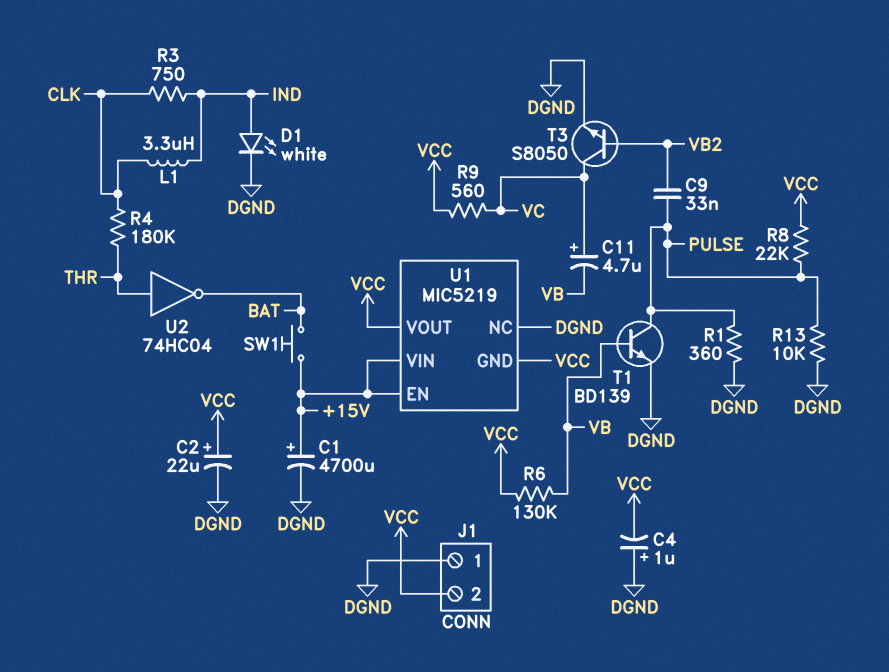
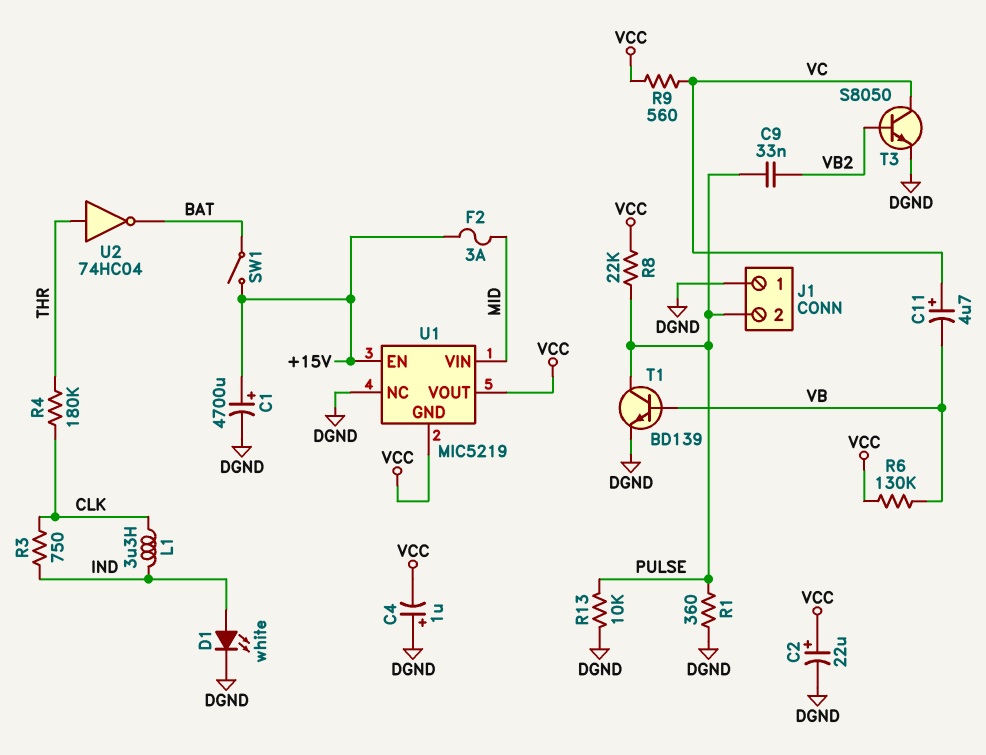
F2: none -> 3A (+15V, MID)
J1 pin 2: VCC -> PULSE
SW1: button (+15V, BAT) -> switch (+15V, BAT)
U1 pin VIN: +15V -> MID

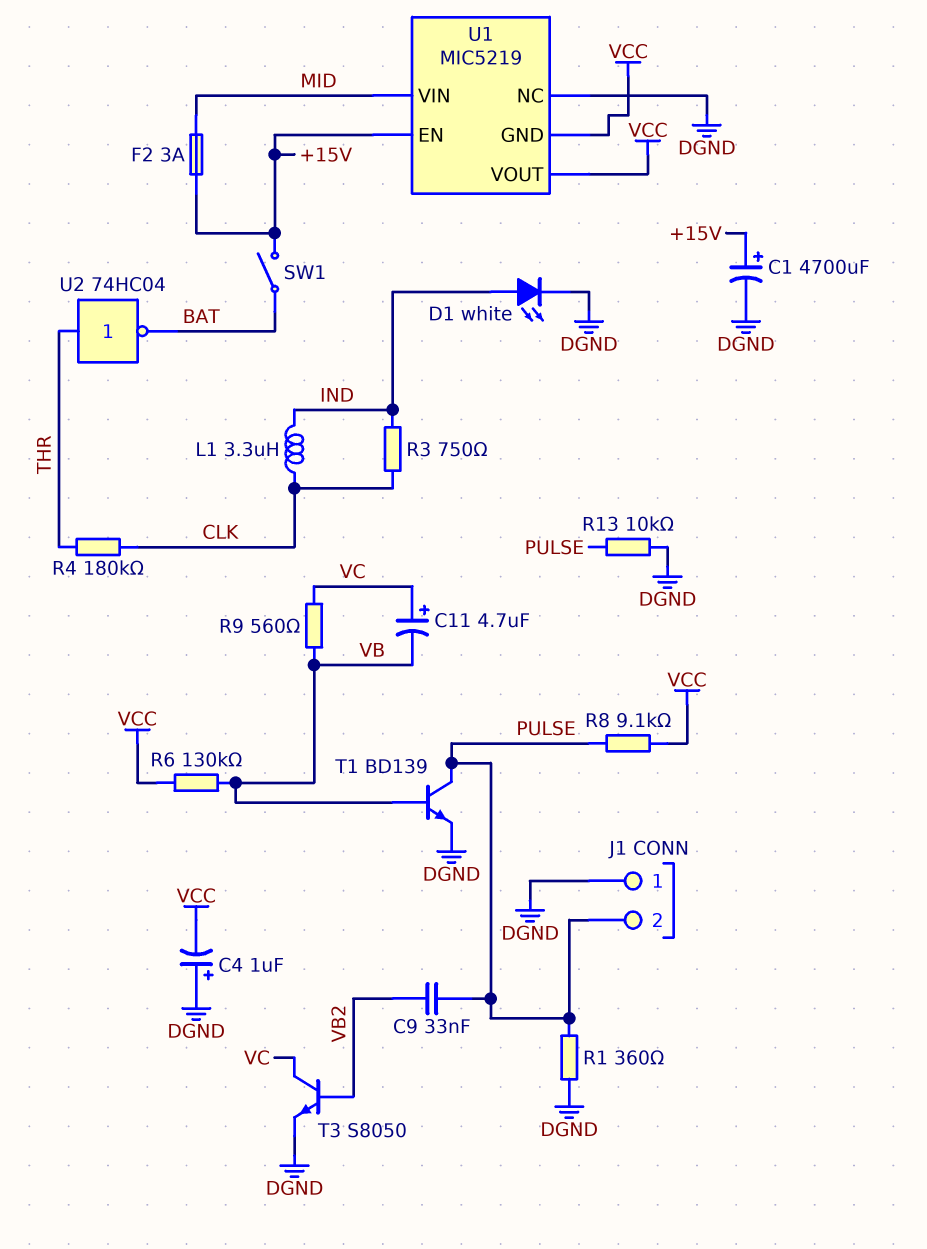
C2: 22uF (plus VCC, minus DGND) -> none
R8: 22k (PULSE, VCC) -> 9.1k (PULSE, VCC)
R9: 560 (VC, VCC) -> 560 (VB, VC)

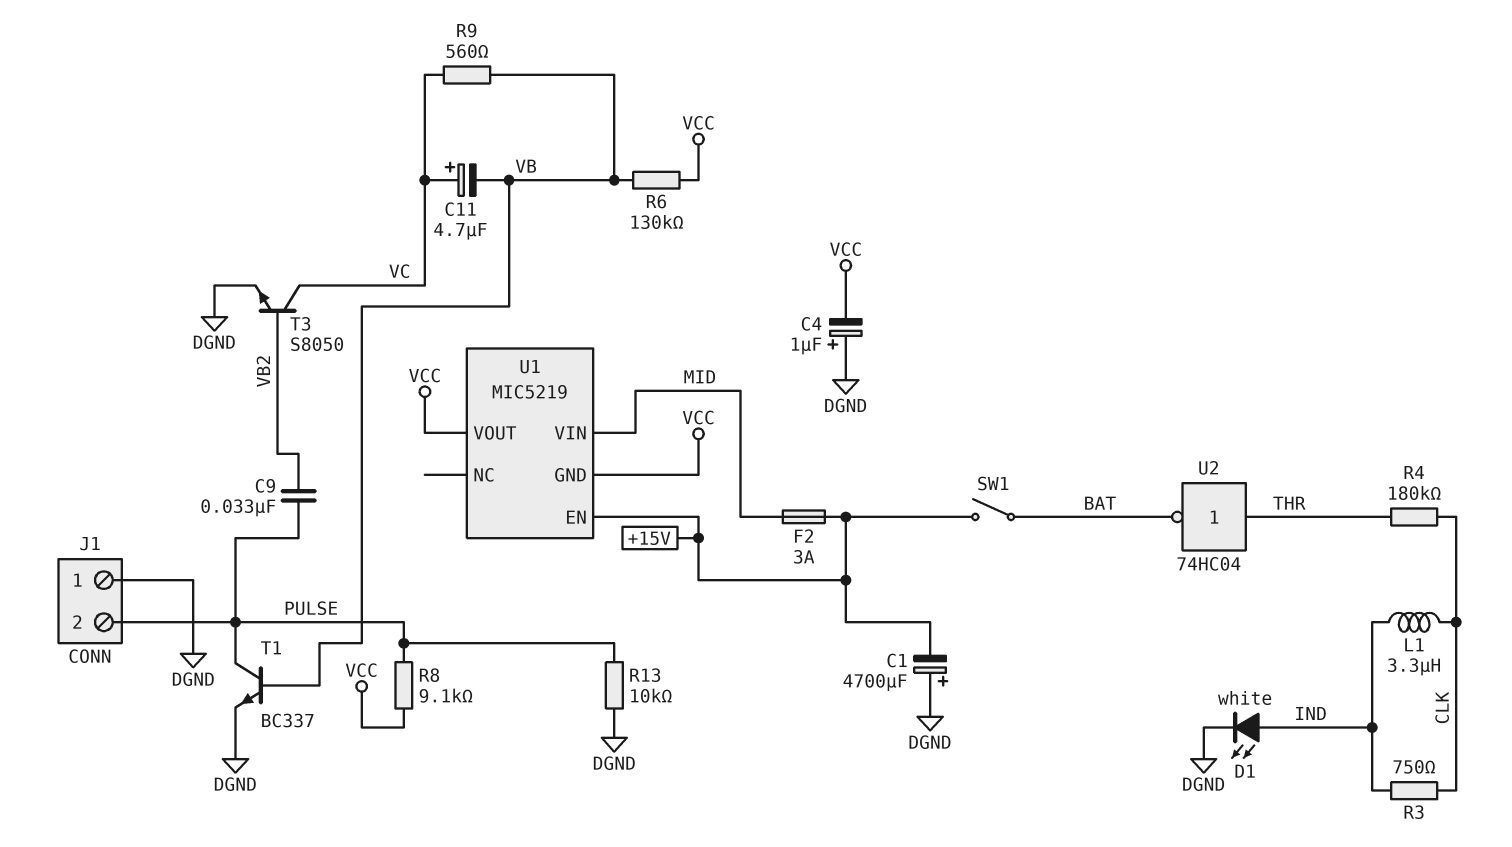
C1: 4700uF (plus +15V, minus DGND) -> 4700uF (plus DGND, minus +15V)
R1: 360 (DGND, PULSE) -> none
T1: NPN BD139 (B VB, C PULSE, E DGND) -> NPN BC337 (B VB, C PULSE, E DGND)
U1 pin NC: DGND -> none

